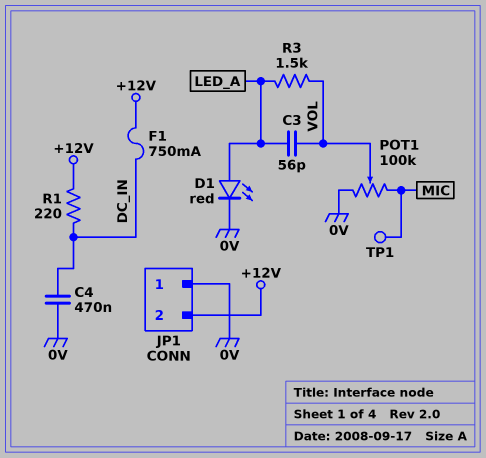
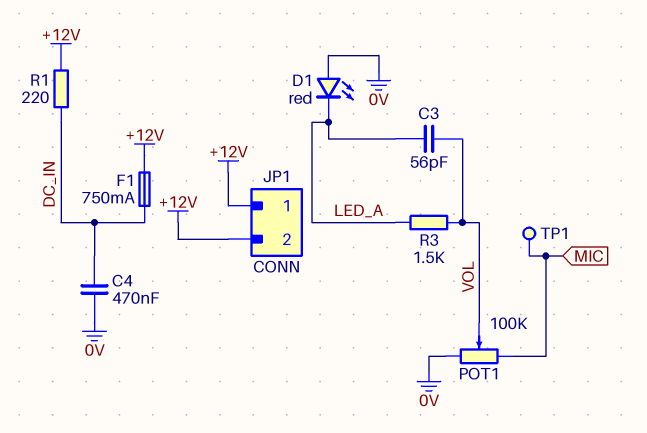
D1: LED red (A LED_A, K 0V) -> LED red (A 0V, K LED_A)
JP1 pin 1: 0V -> +12V

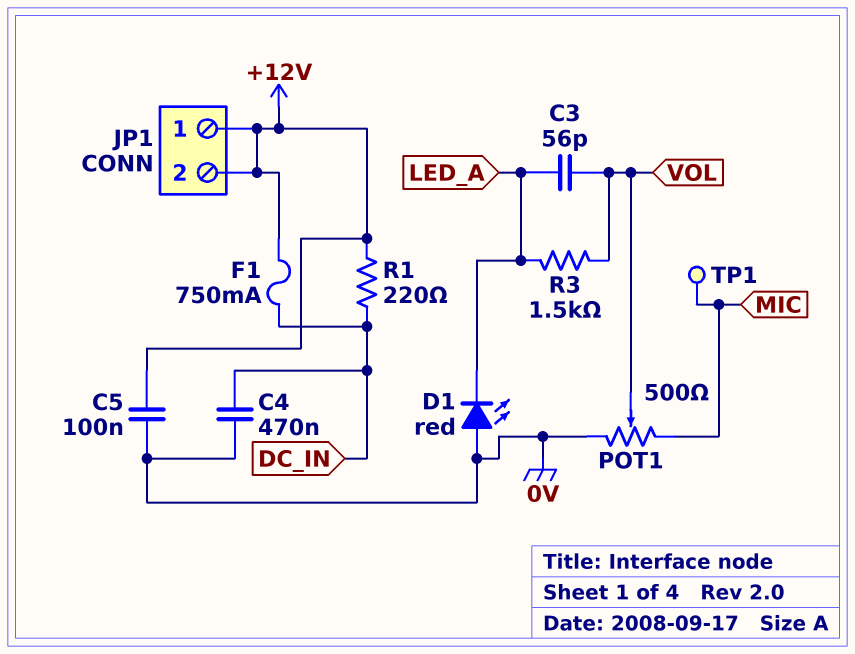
C5: none -> 100nF (+12V, 0V)
POT1: 100k (0V, MIC, wiper VOL) -> 500 (0V, MIC, wiper VOL)

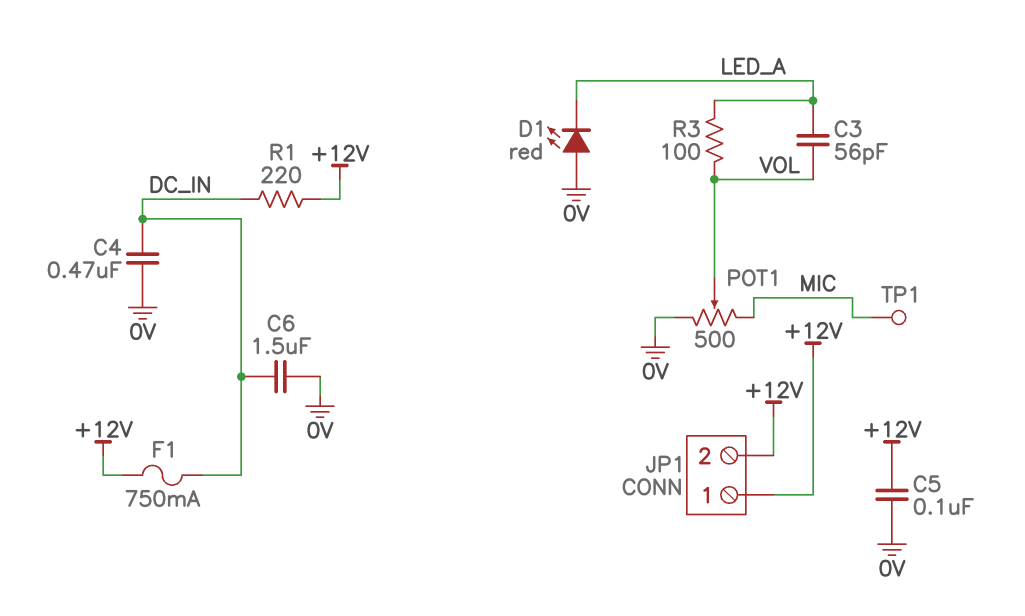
C6: none -> 1.5uF (0V, DC_IN)
R3: 1.5k (LED_A, VOL) -> 100 (LED_A, VOL)

